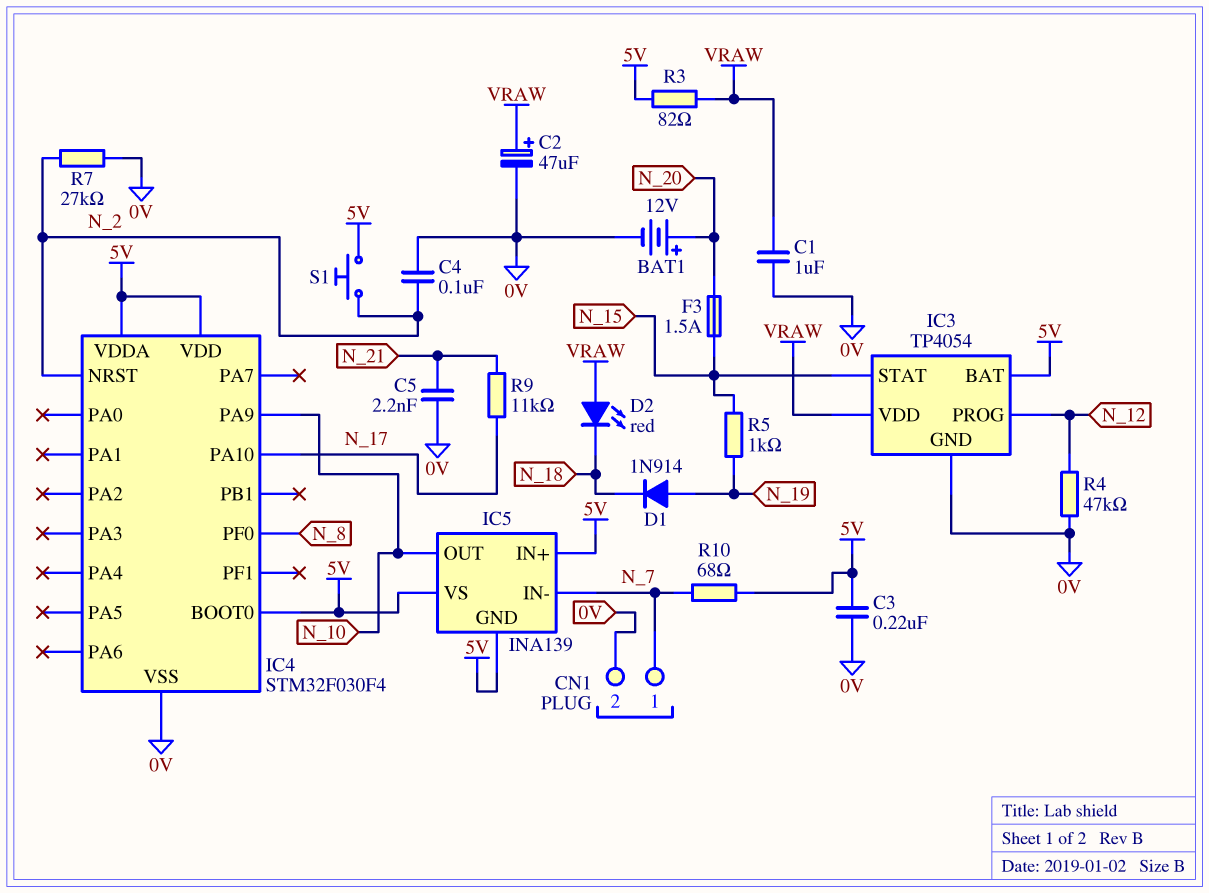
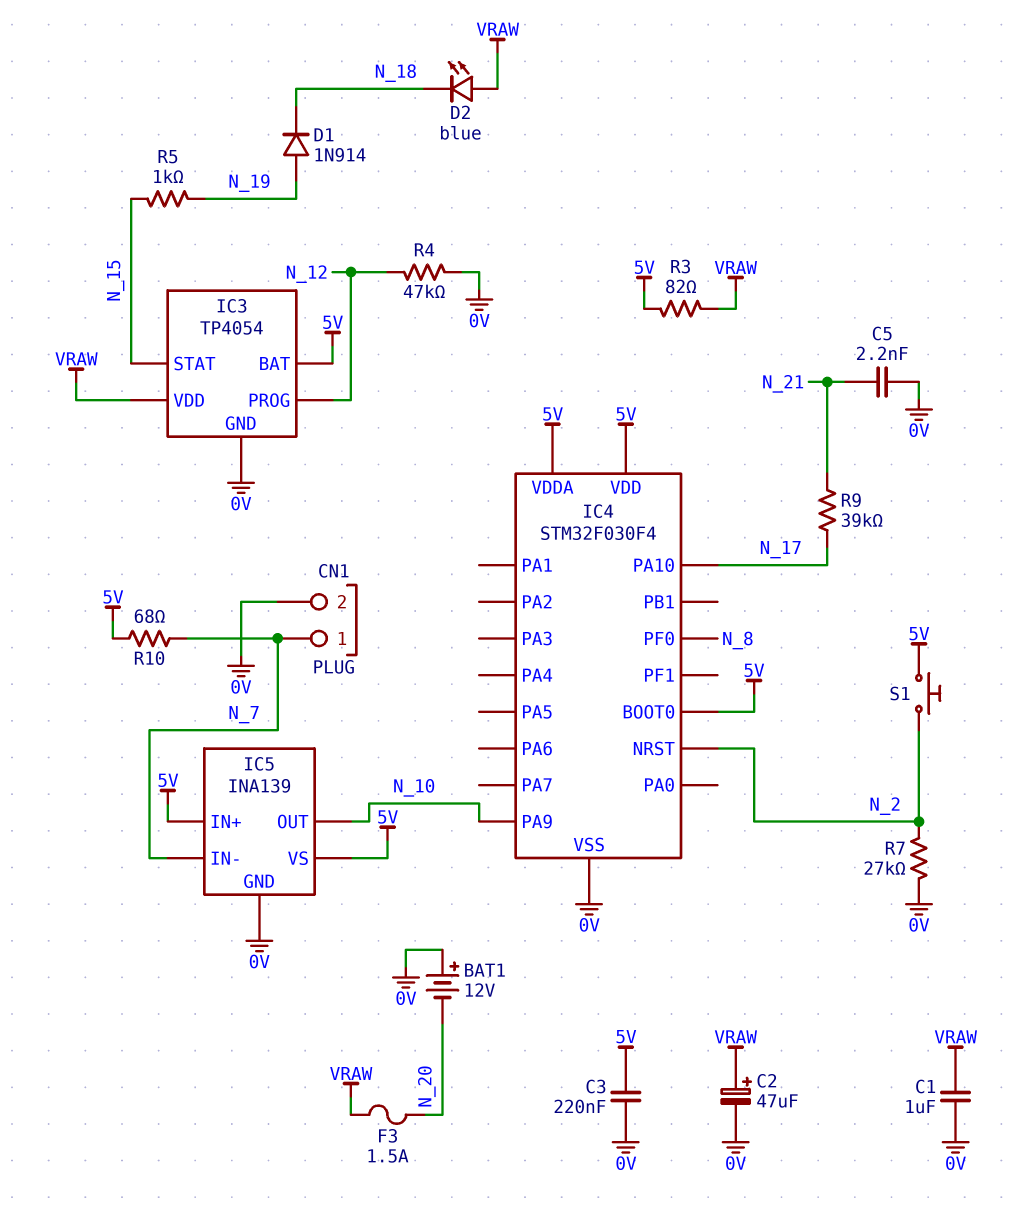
BAT1: 12V (plus N_20, minus 0V) -> 12V (plus 0V, minus N_20)
C4: 100nF (0V, N_2) -> none
D2: LED red (A VRAW, K N_18) -> LED blue (A VRAW, K N_18)
F3: 1.5A (N_15, N_20) -> 1.5A (N_20, VRAW)
IC5 pin GND: 5V -> 0V
R9: 11k (N_17, N_21) -> 39k (N_17, N_21)

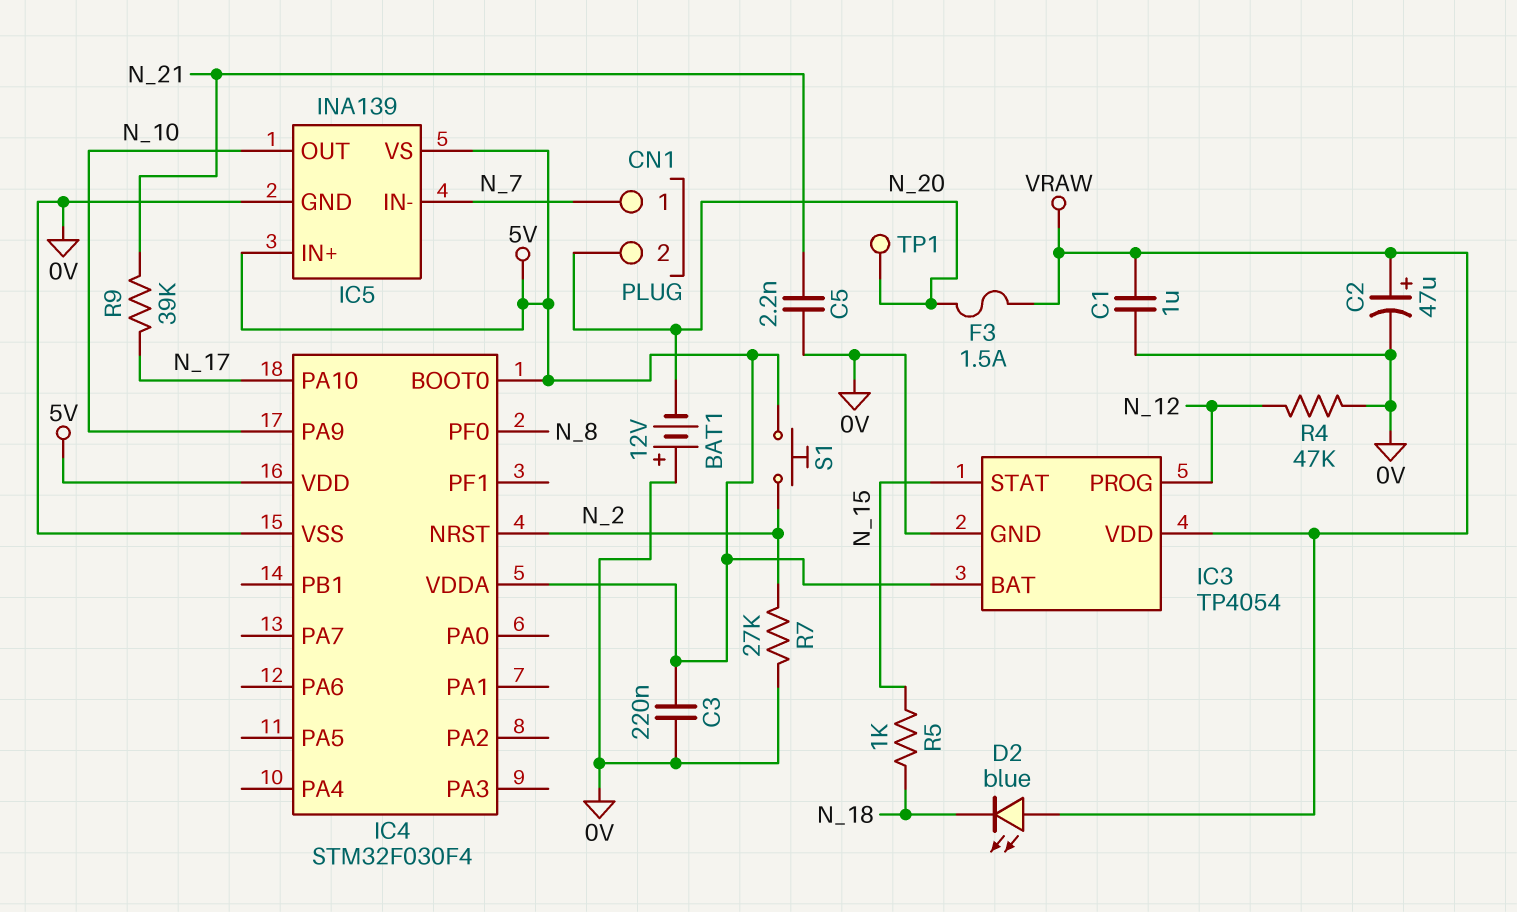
CN1 pin 2: 0V -> N_20
D1: diode 1N914 (A N_19, K N_18) -> none
R3: 82 (5V, VRAW) -> none
R5: 1k (N_15, N_19) -> 1k (N_15, N_18)
R10: 68 (5V, N_7) -> none
TP1: none -> test point (N_20)

